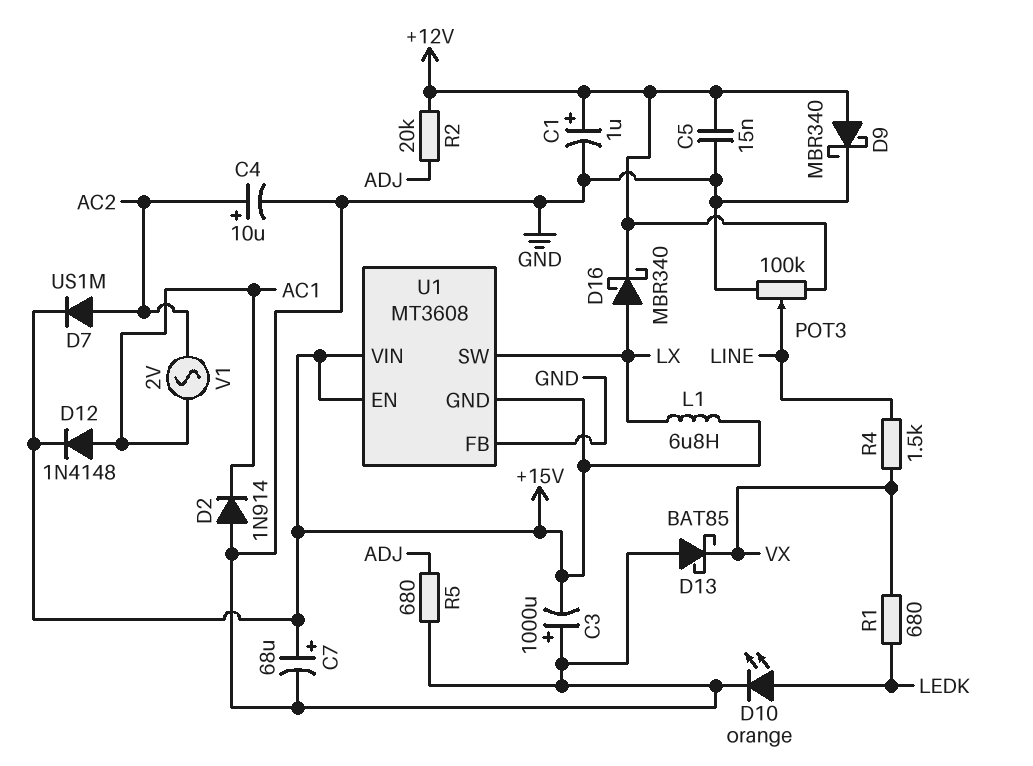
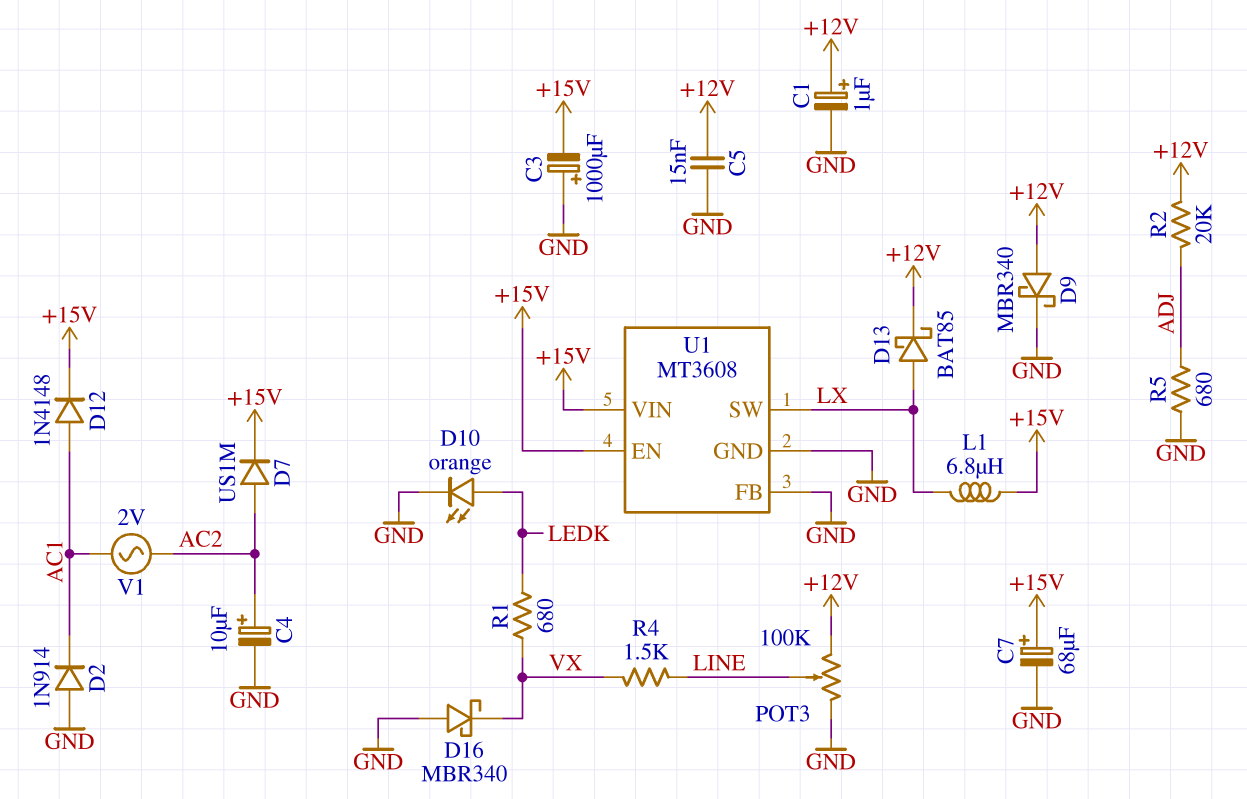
D13: schottky BAT85 (A GND, K VX) -> schottky BAT85 (A LX, K +12V)
D16: schottky MBR340 (A LX, K +12V) -> schottky MBR340 (A GND, K VX)
U1 pin GND: +15V -> GND

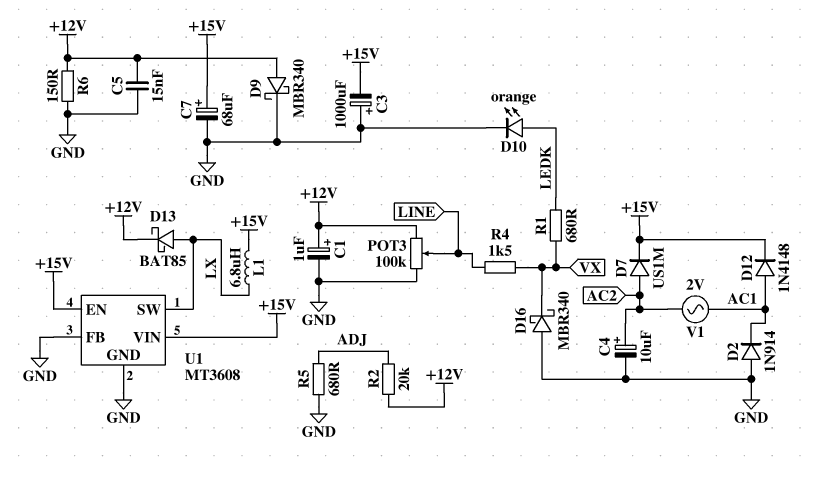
R6: none -> 150 (+12V, GND)

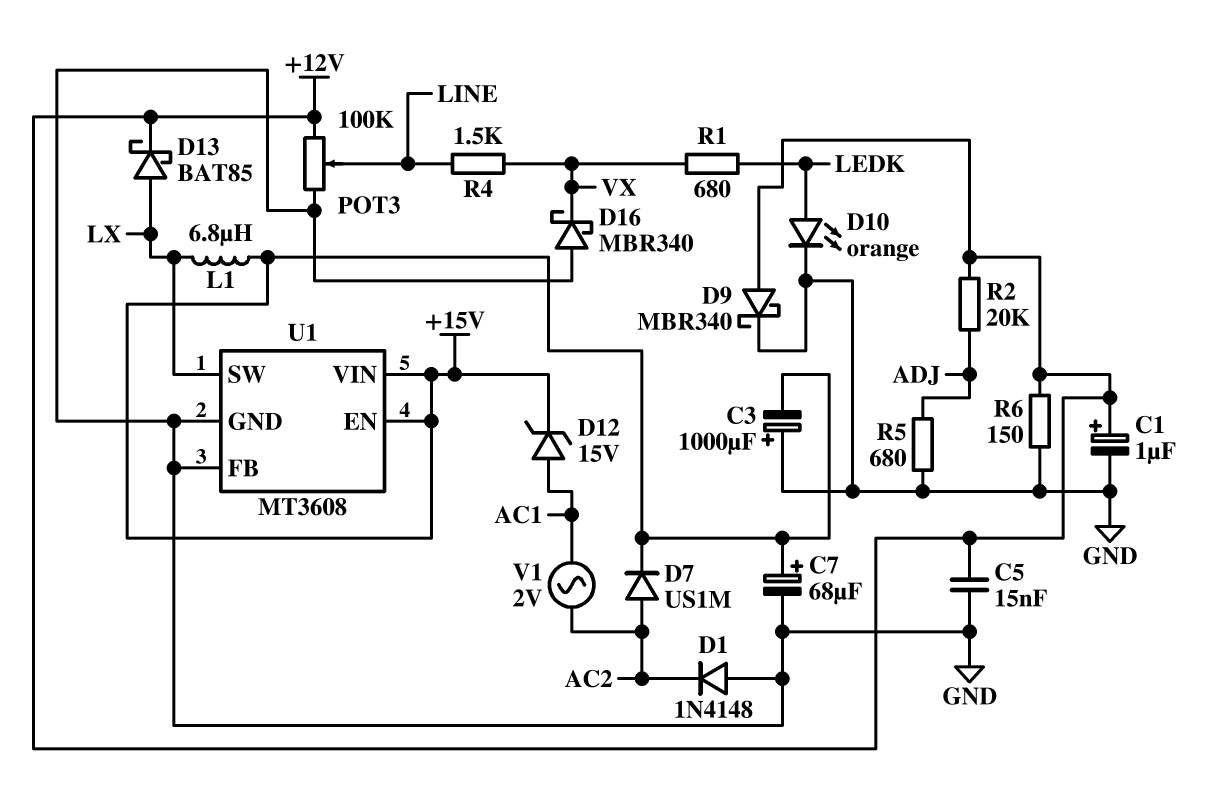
C4: 10uF (plus AC2, minus GND) -> none
D1: none -> diode 1N4148 (A GND, K AC2)
D2: diode 1N914 (A GND, K AC1) -> none
D12: diode 1N4148 (A AC1, K +15V) -> zener 15V (A AC1, K +15V)

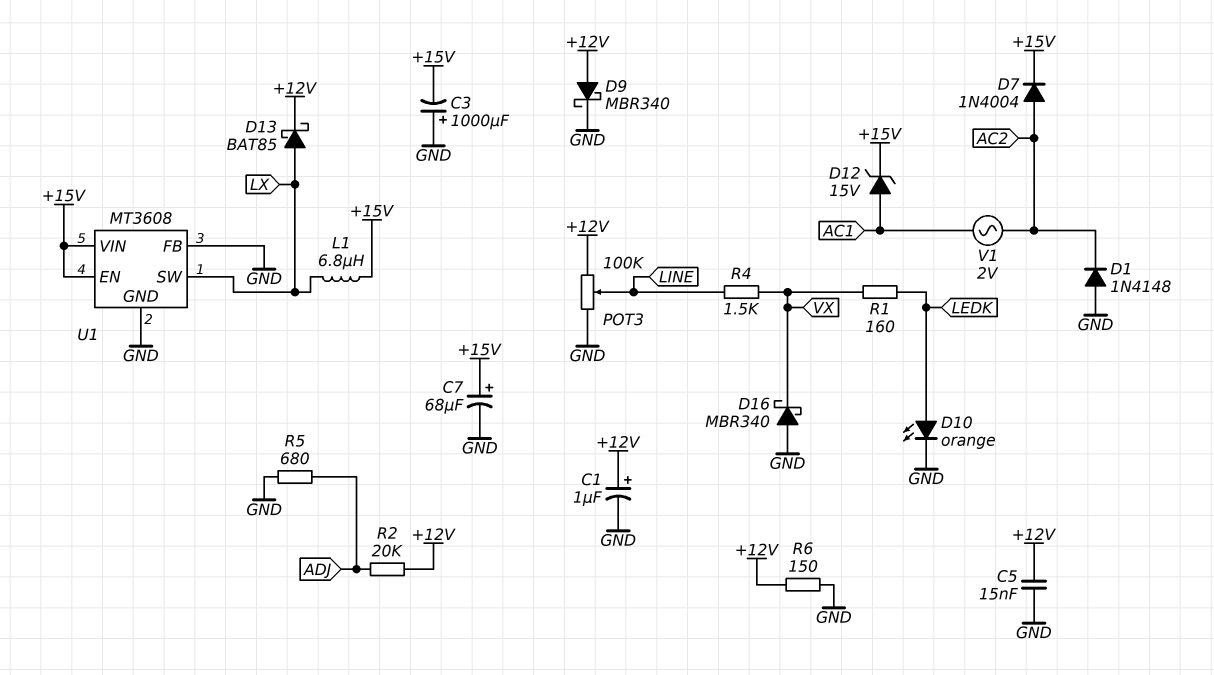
D7: diode US1M (A AC2, K +15V) -> diode 1N4004 (A AC2, K +15V)
R1: 680 (LEDK, VX) -> 160 (LEDK, VX)

